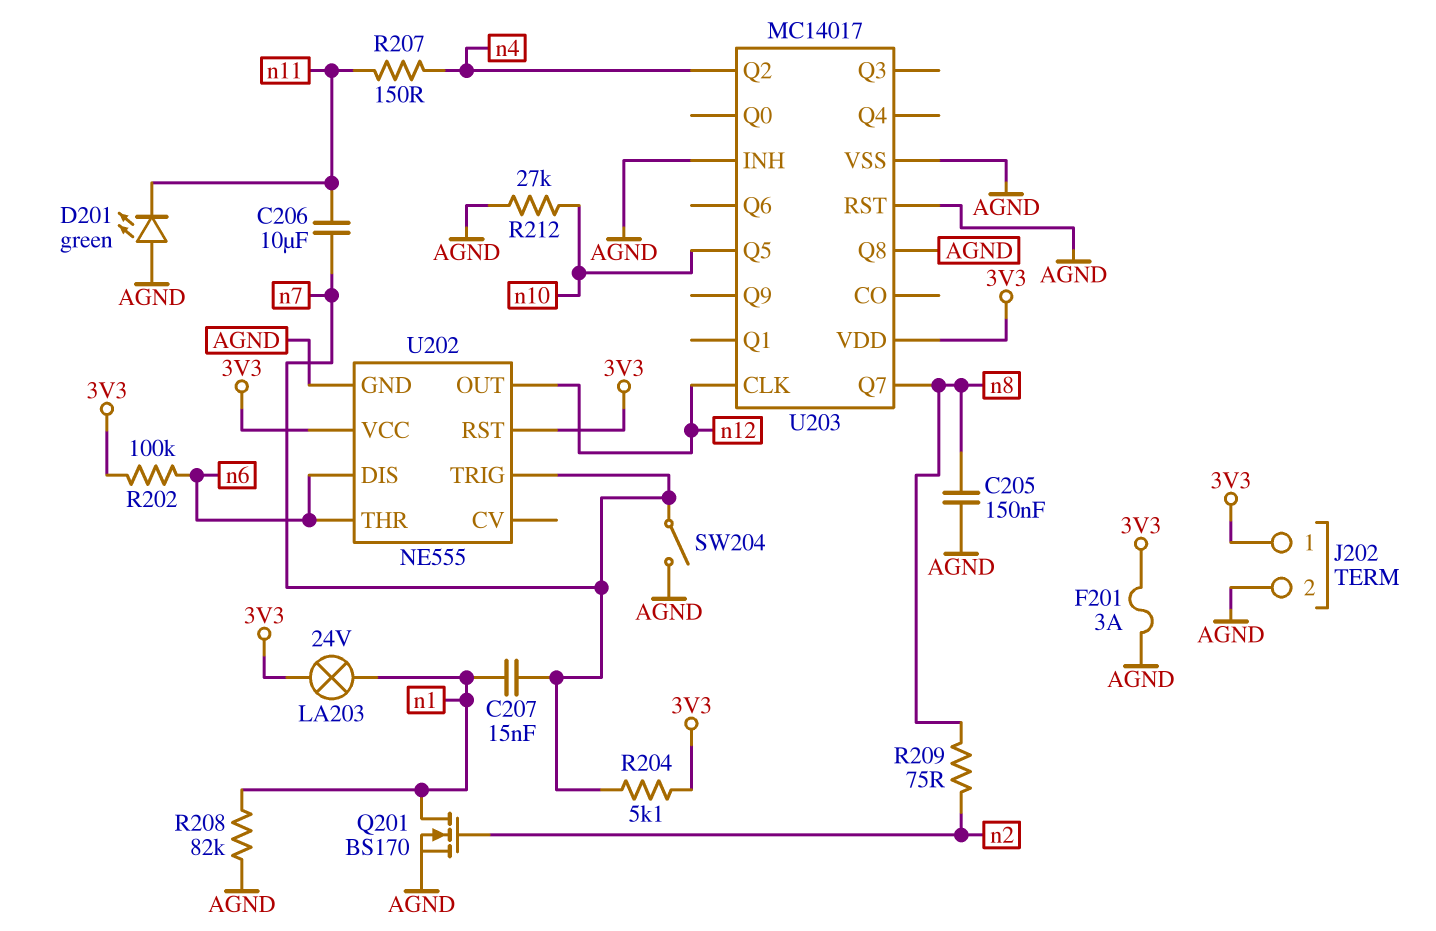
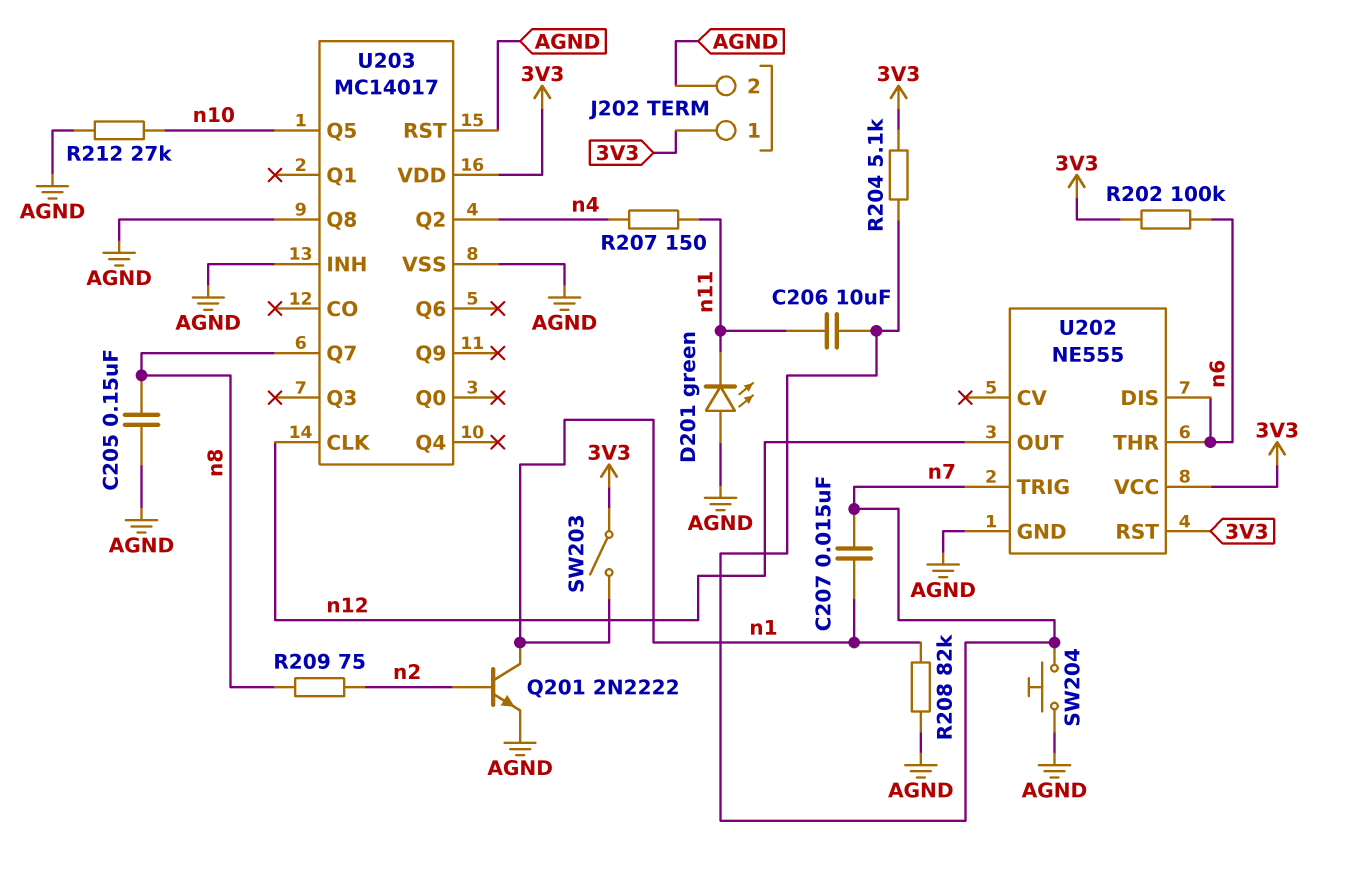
F201: 3A (3V3, AGND) -> none
LA203: lamp 24V (3V3, n1) -> none
Q201: NMOS BS170 (G n2, D n1, S AGND) -> NPN 2N2222 (B n2, C n1, E AGND)
SW203: none -> switch (3V3, n1)
SW204: switch (AGND, n7) -> button (AGND, n7)

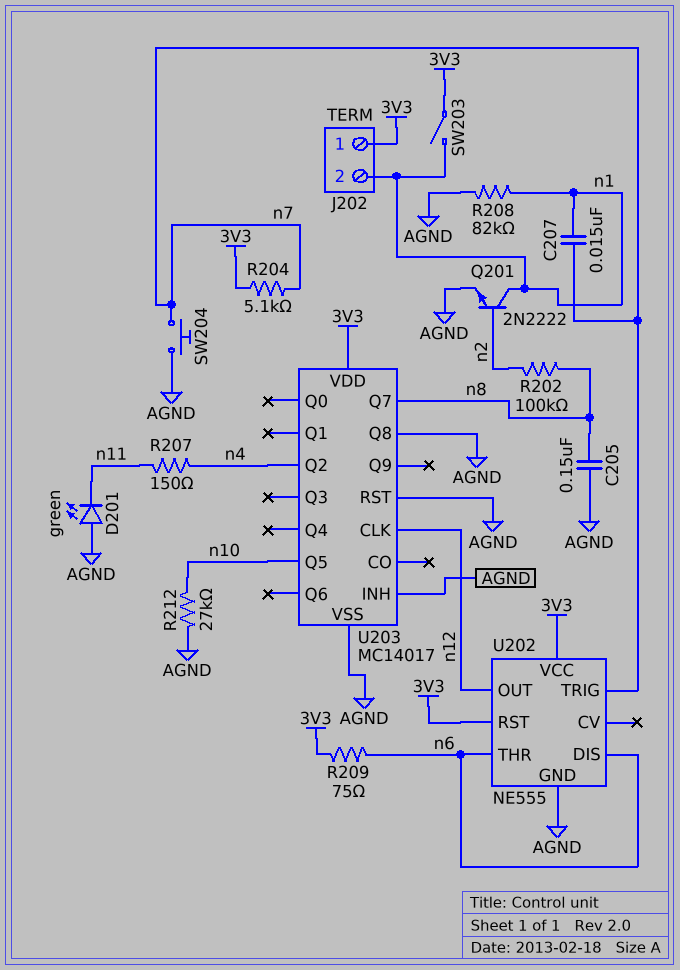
C206: 10uF (n7, n11) -> none
J202 pin 2: AGND -> n1
R202: 100k (3V3, n6) -> 100k (n2, n8)
R209: 75 (n2, n8) -> 75 (3V3, n6)

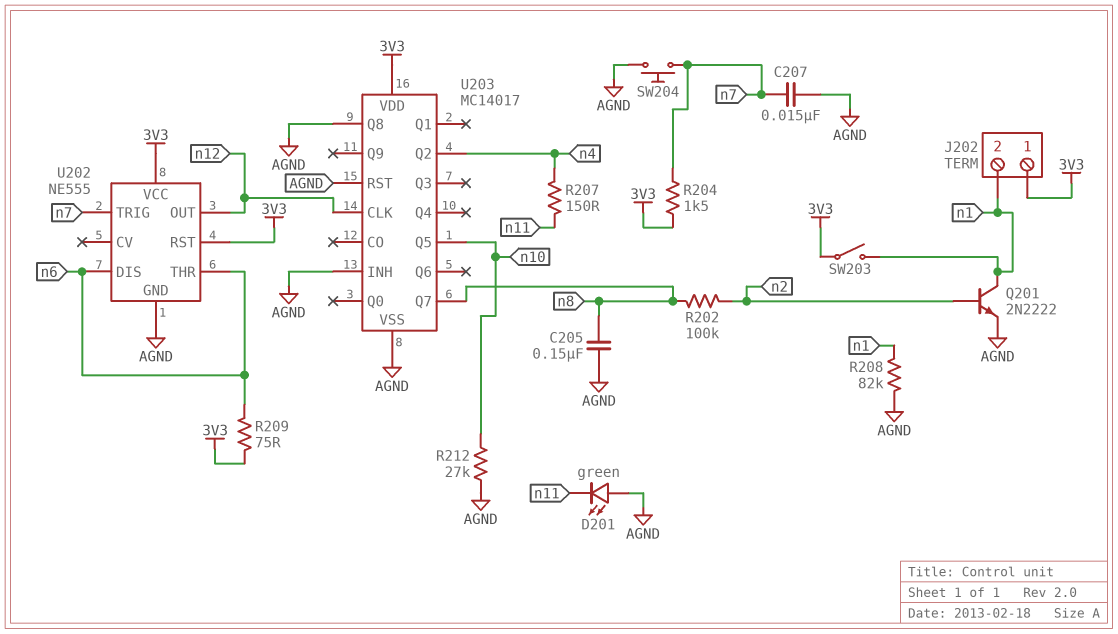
C207: 15nF (n1, n7) -> 15nF (AGND, n7)
R204: 5.1k (3V3, n7) -> 1.5k (3V3, n7)

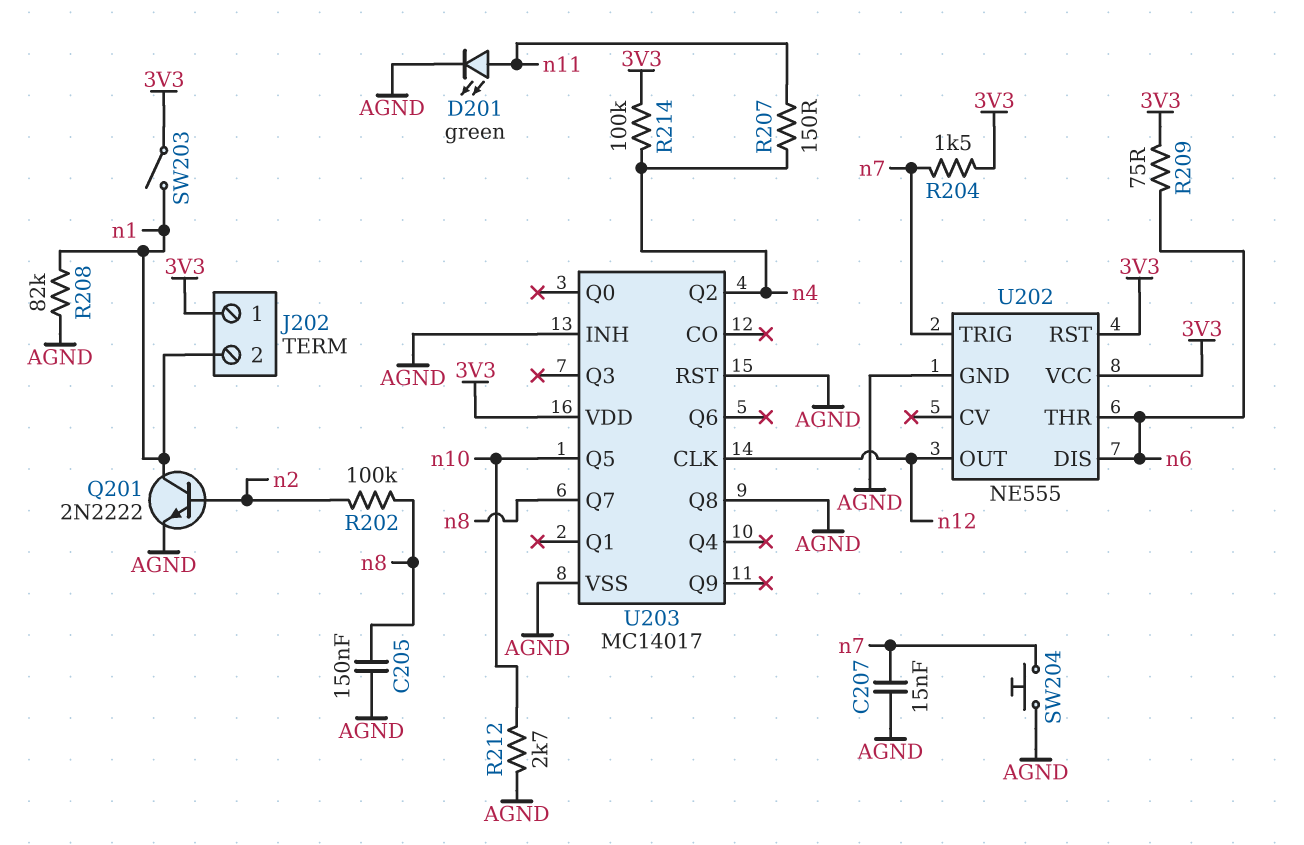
D201: LED green (A AGND, K n11) -> LED green (A n11, K AGND)
R212: 27k (AGND, n10) -> 2.7k (AGND, n10)
R214: none -> 100k (3V3, n4)

